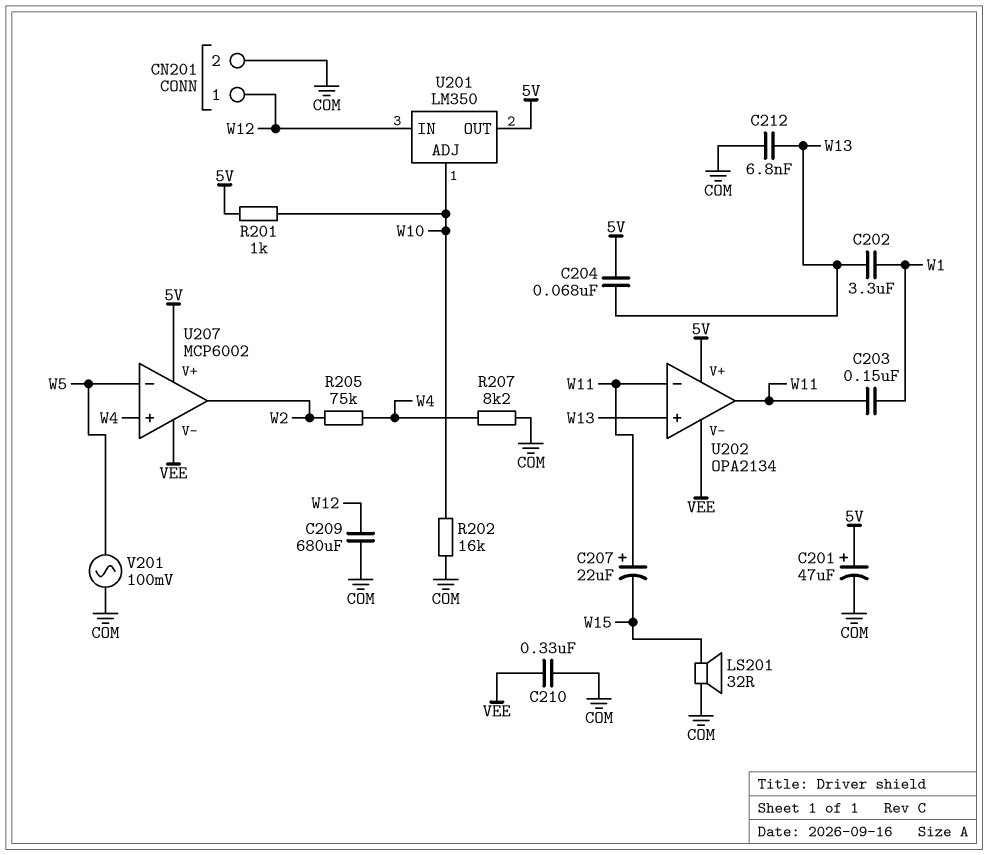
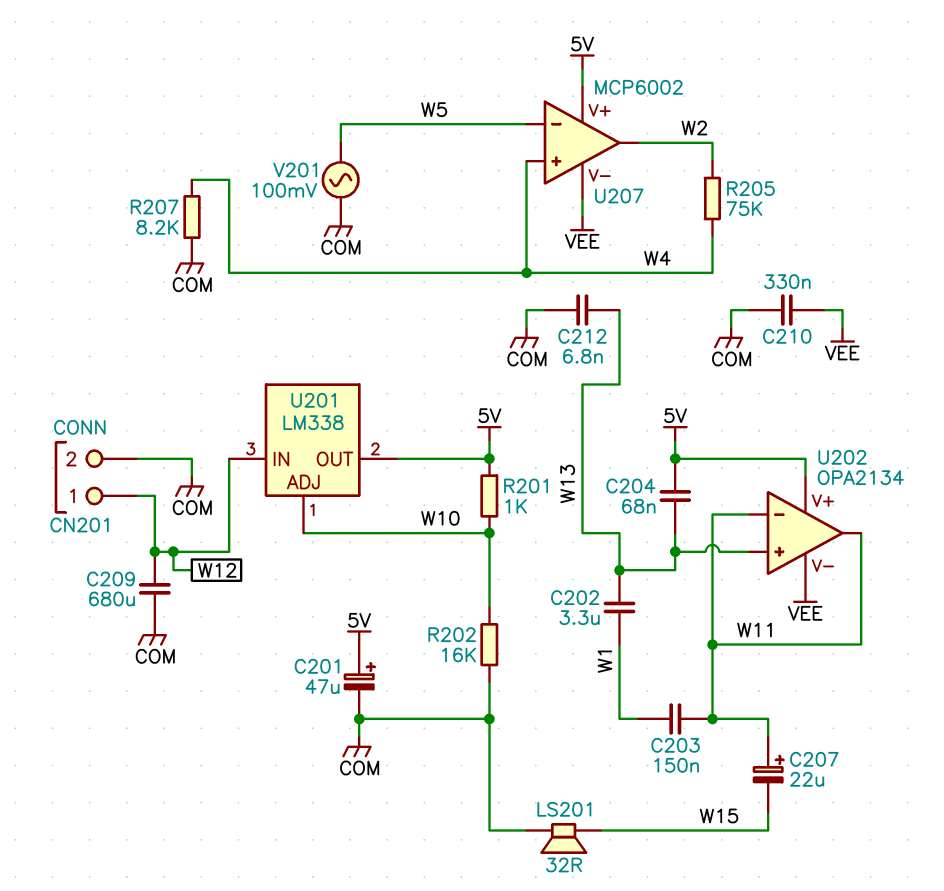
U201: LM350 -> LM338

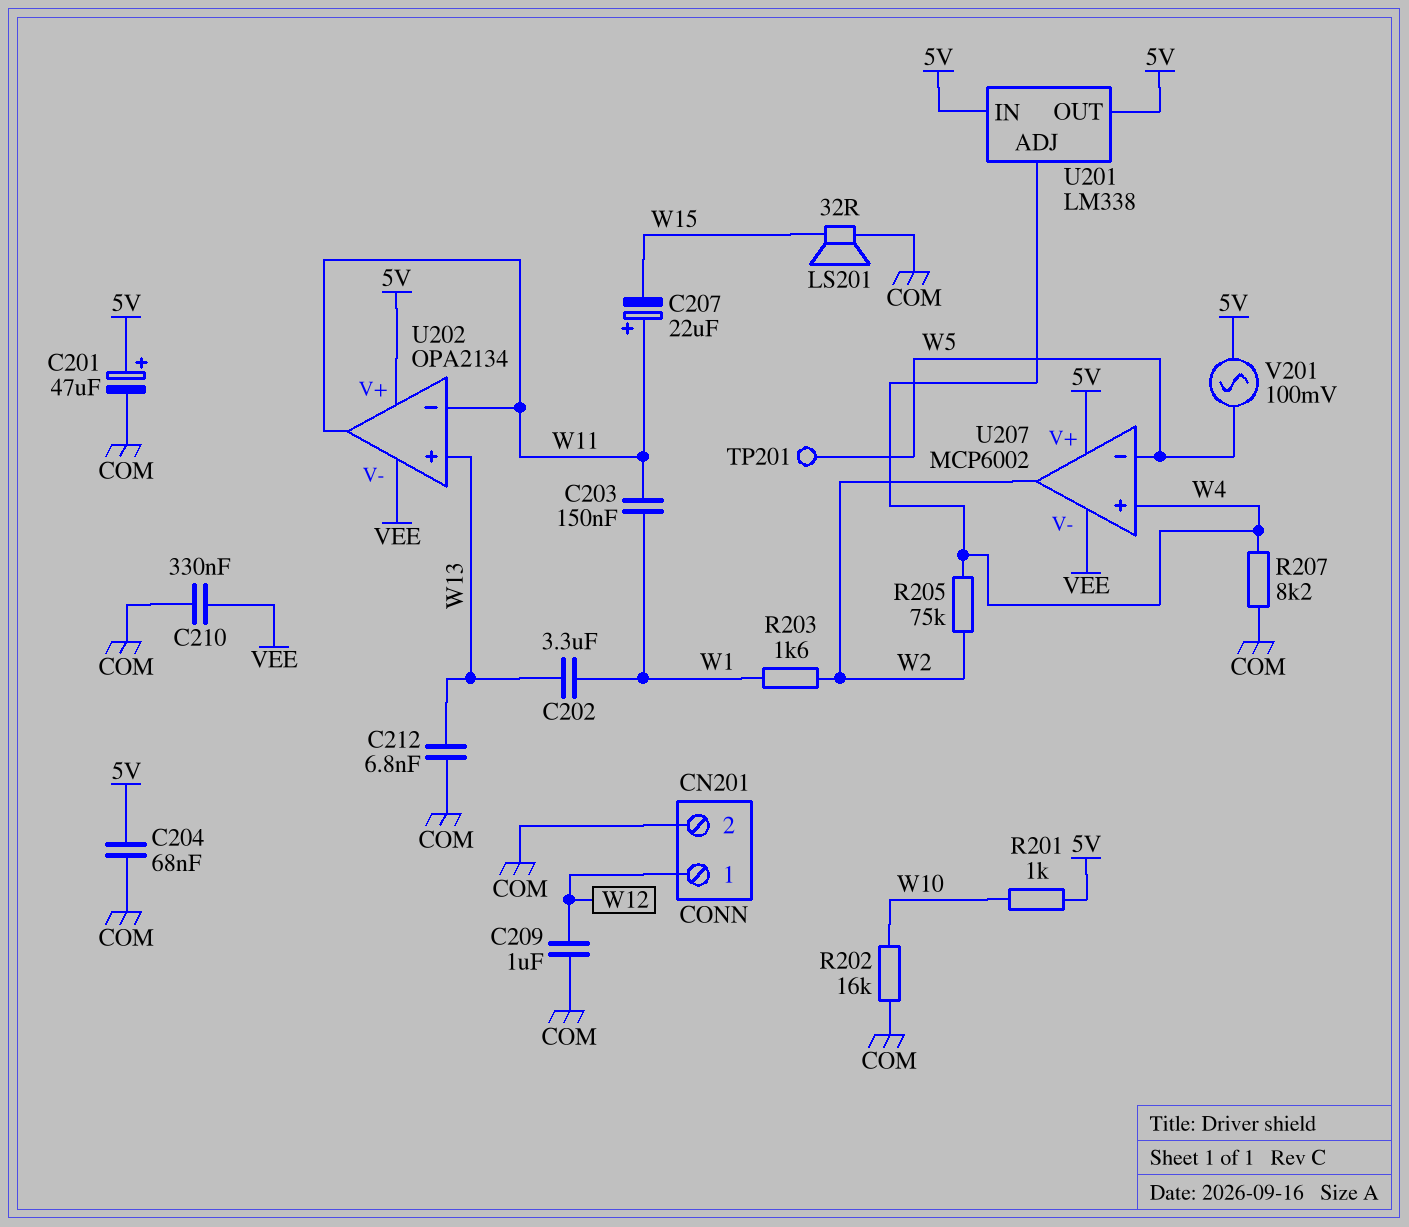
C204: 68nF (5V, W13) -> 68nF (5V, COM)
C209: 680uF (COM, W12) -> 1uF (COM, W12)
R203: none -> 1.6k (W1, W2)
TP201: none -> test point (W5)
U201 pin ADJ: W10 -> W4
U201 pin IN: W12 -> 5V
V201: AC 100mV (COM, W5) -> AC 100mV (5V, W5)

